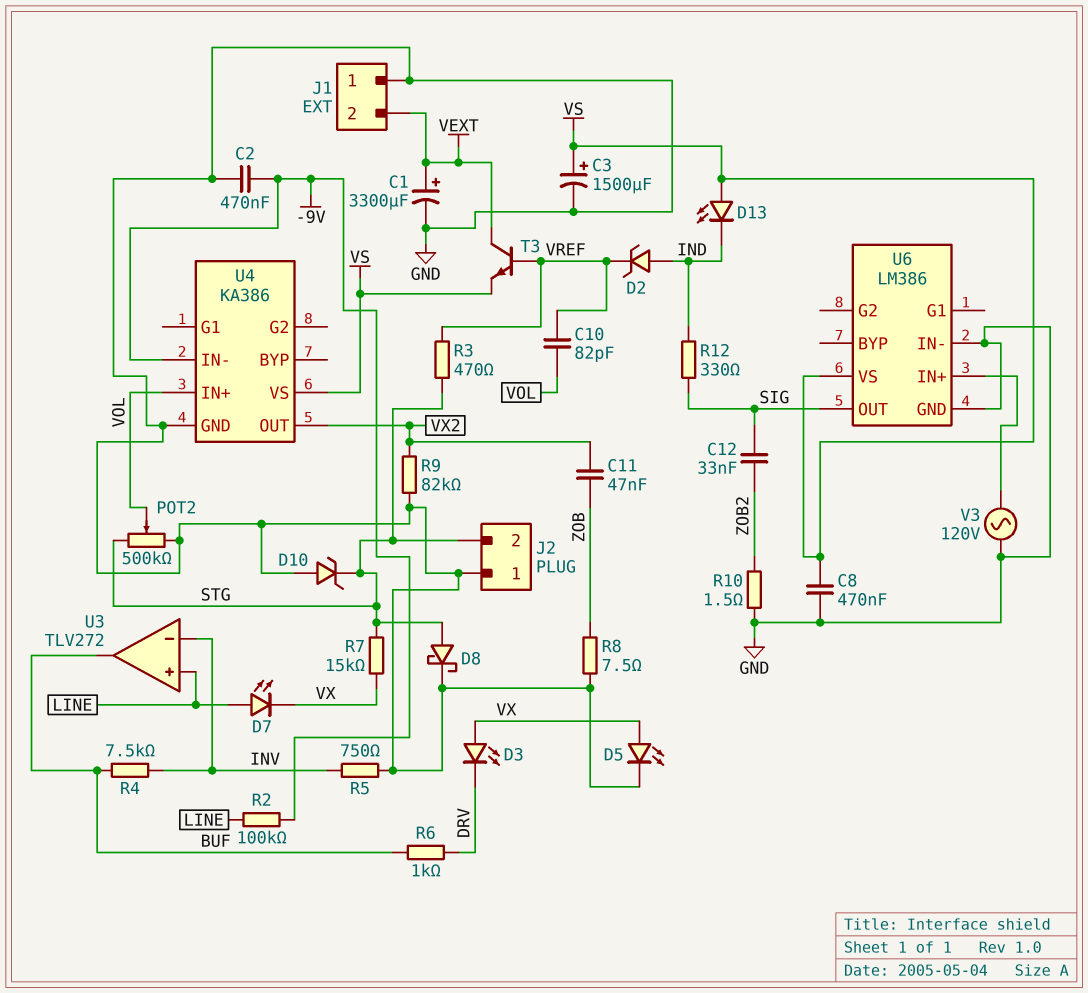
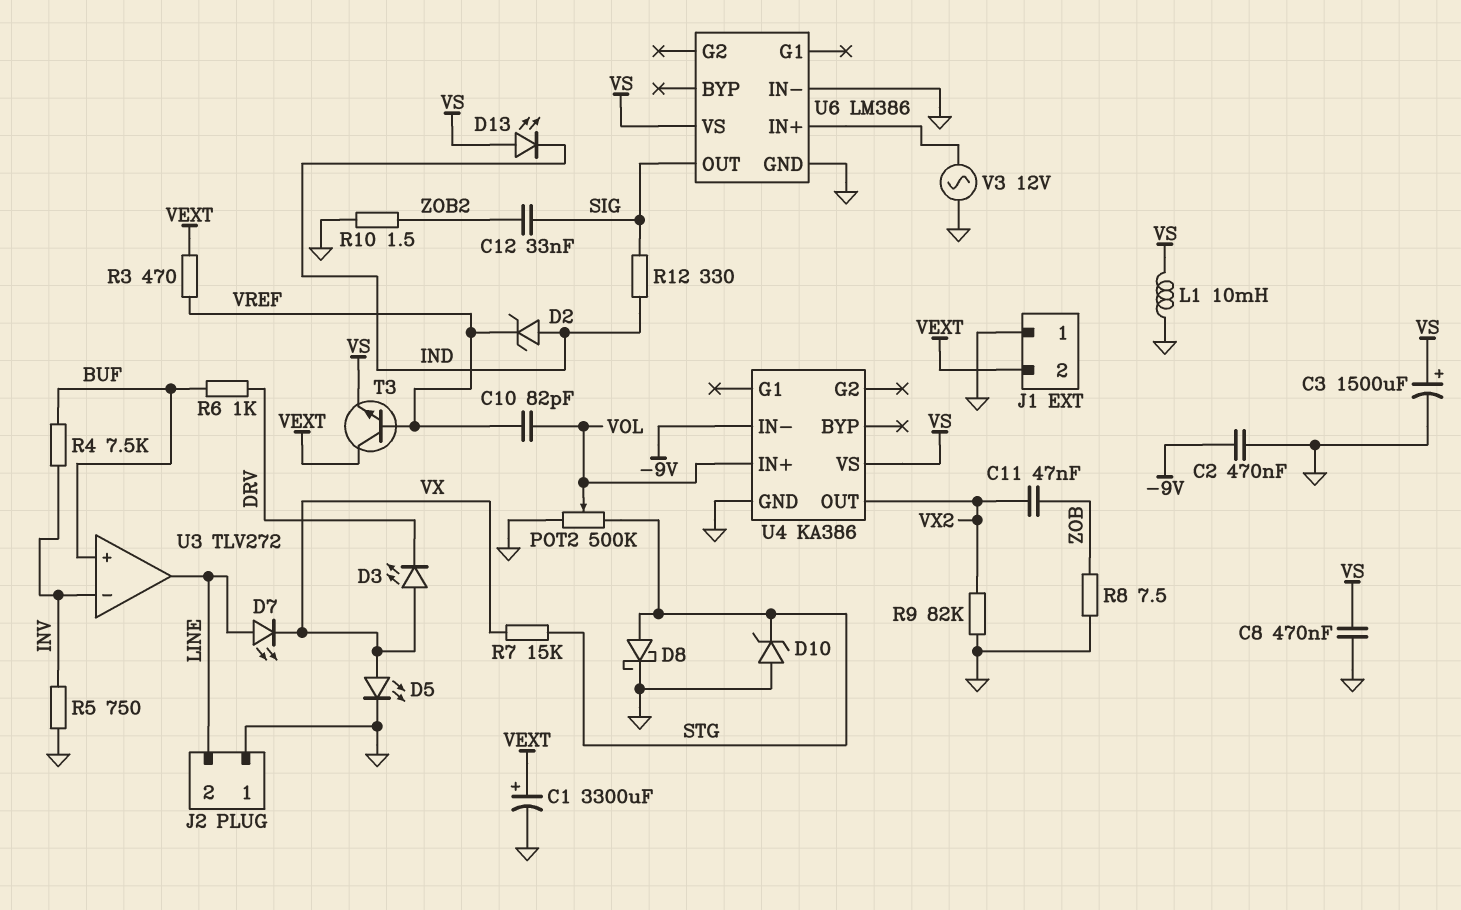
J2 pin 2: STG -> LINE
L1: none -> 10mH (GND, VS)
R2: 100k (-9V, LINE) -> none
R3: 470 (STG, VREF) -> 470 (VEXT, VREF)
U3 pin in+: LINE -> BUF
U3 pin out: BUF -> LINE
V3: AC 120V (GND, U6/IN+) -> AC 12V (GND, U6/IN+)

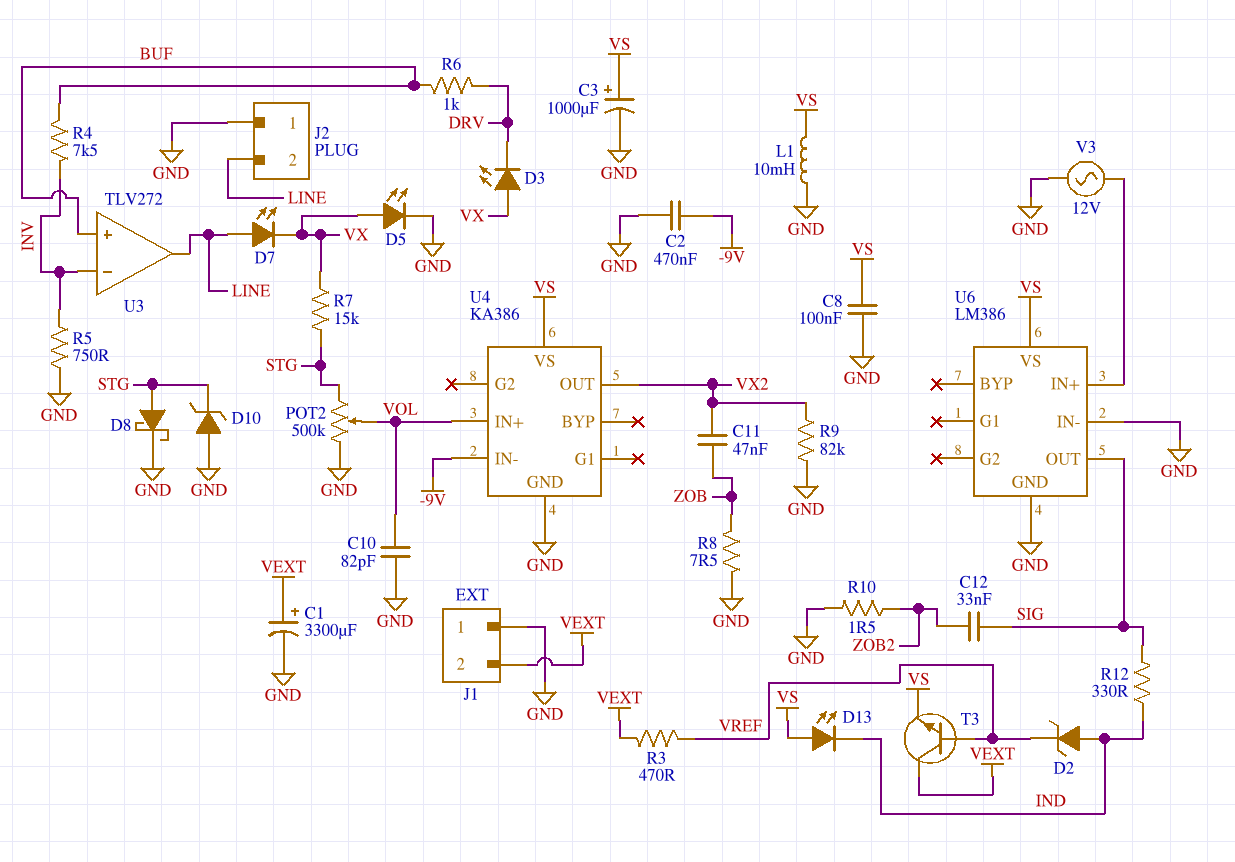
C3: 1500uF (plus VS, minus GND) -> 1000uF (plus VS, minus GND)
C8: 470nF (GND, VS) -> 100nF (GND, VS)
C10: 82pF (VOL, VREF) -> 82pF (GND, VOL)

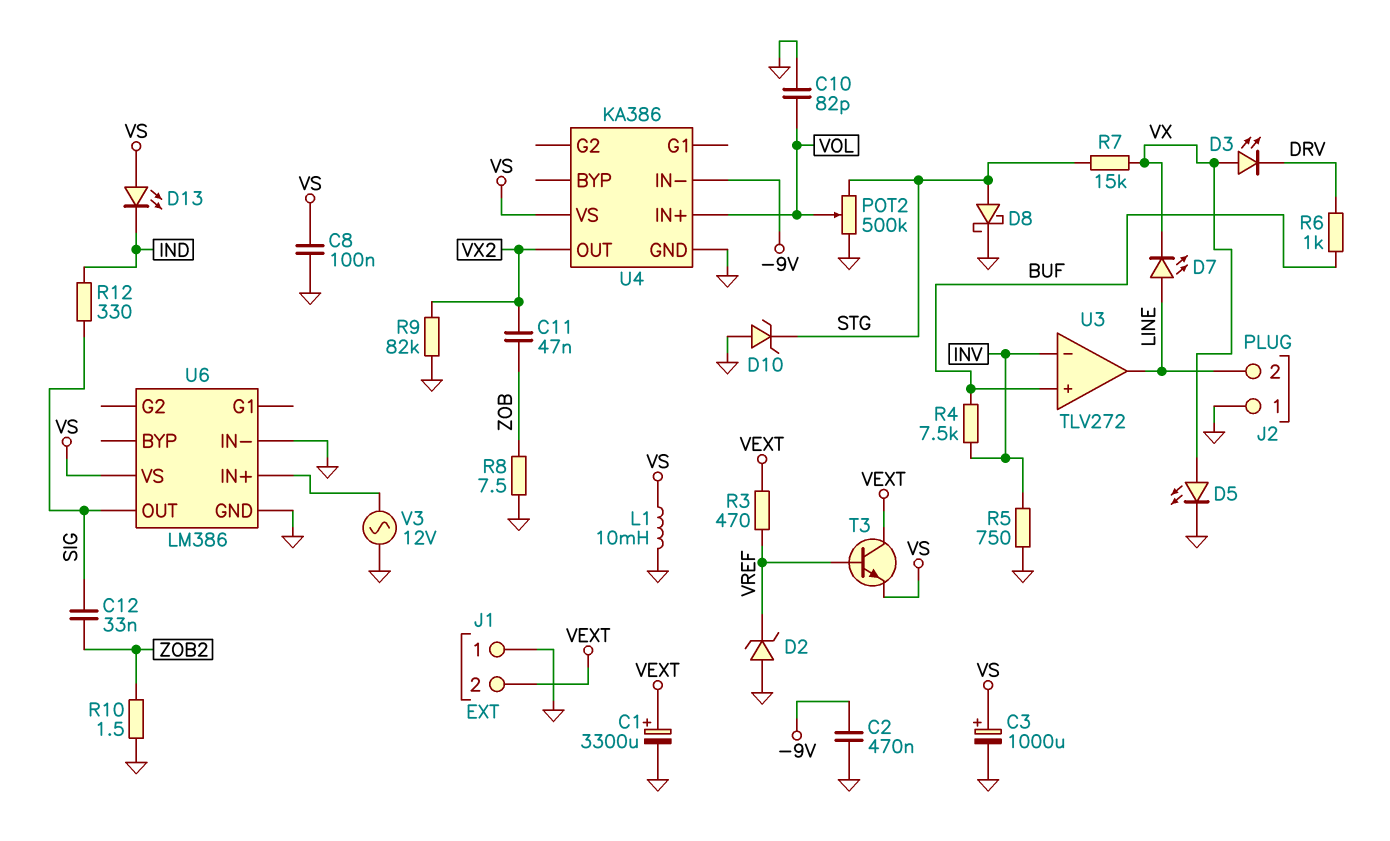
D2: zener (A IND, K VREF) -> zener (A GND, K VREF)

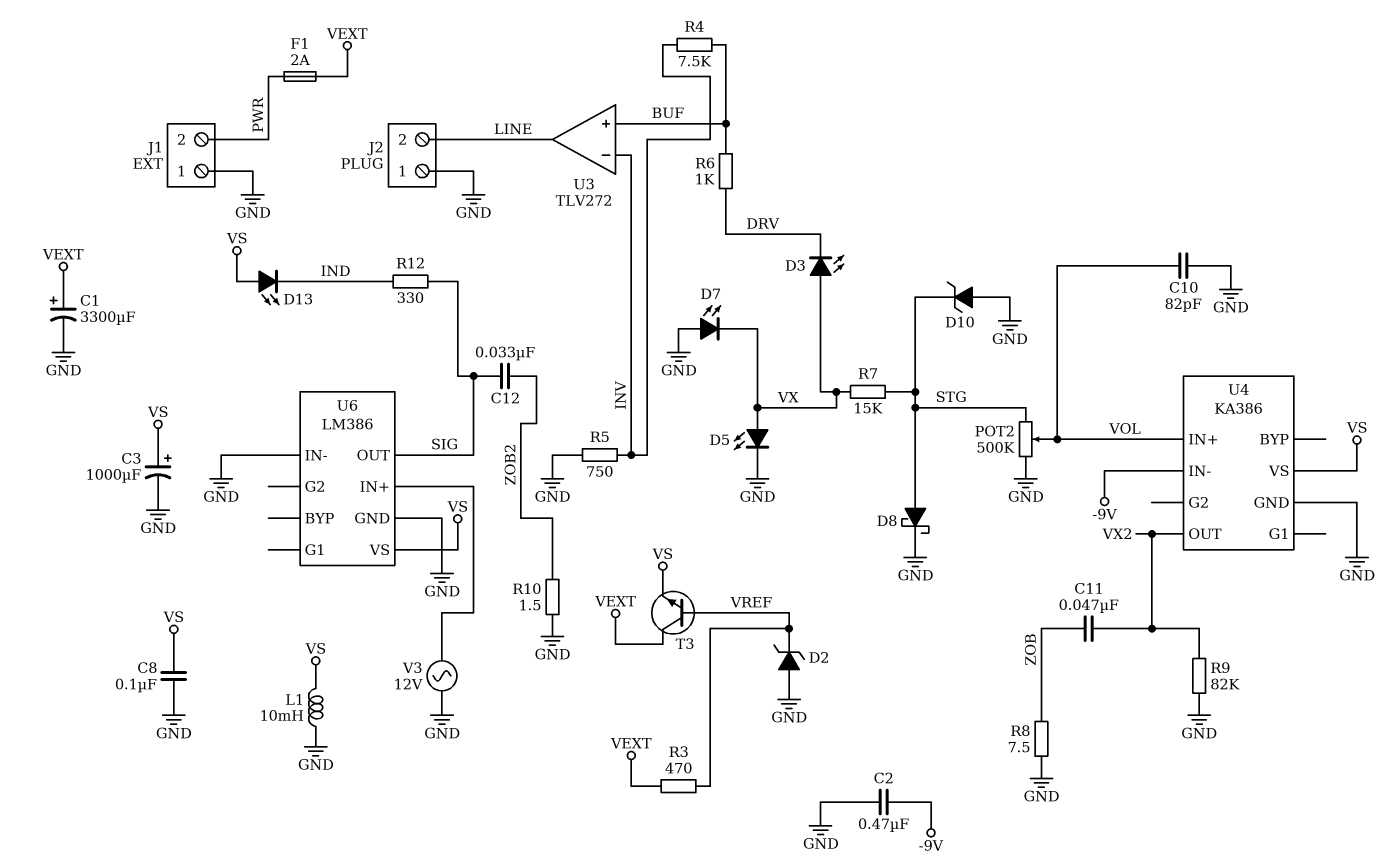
D7: LED (A LINE, K VX) -> LED (A GND, K VX)
F1: none -> 2A (PWR, VEXT)
J1 pin 2: VEXT -> PWR

